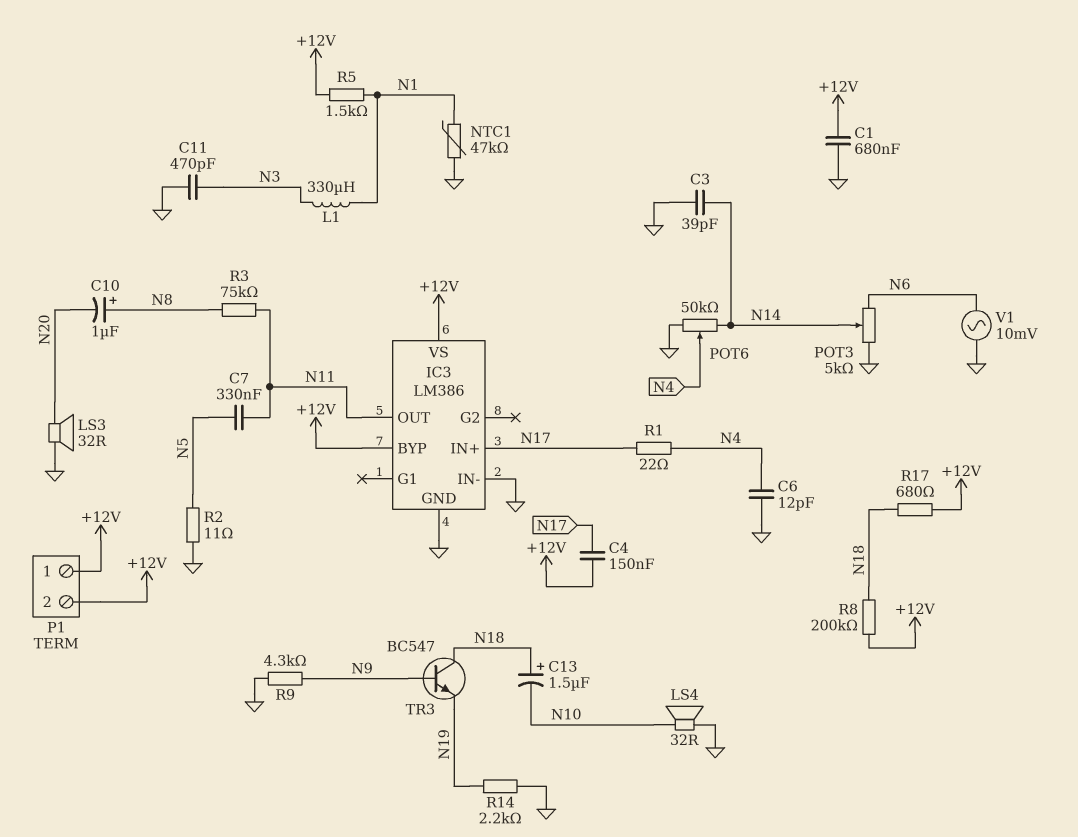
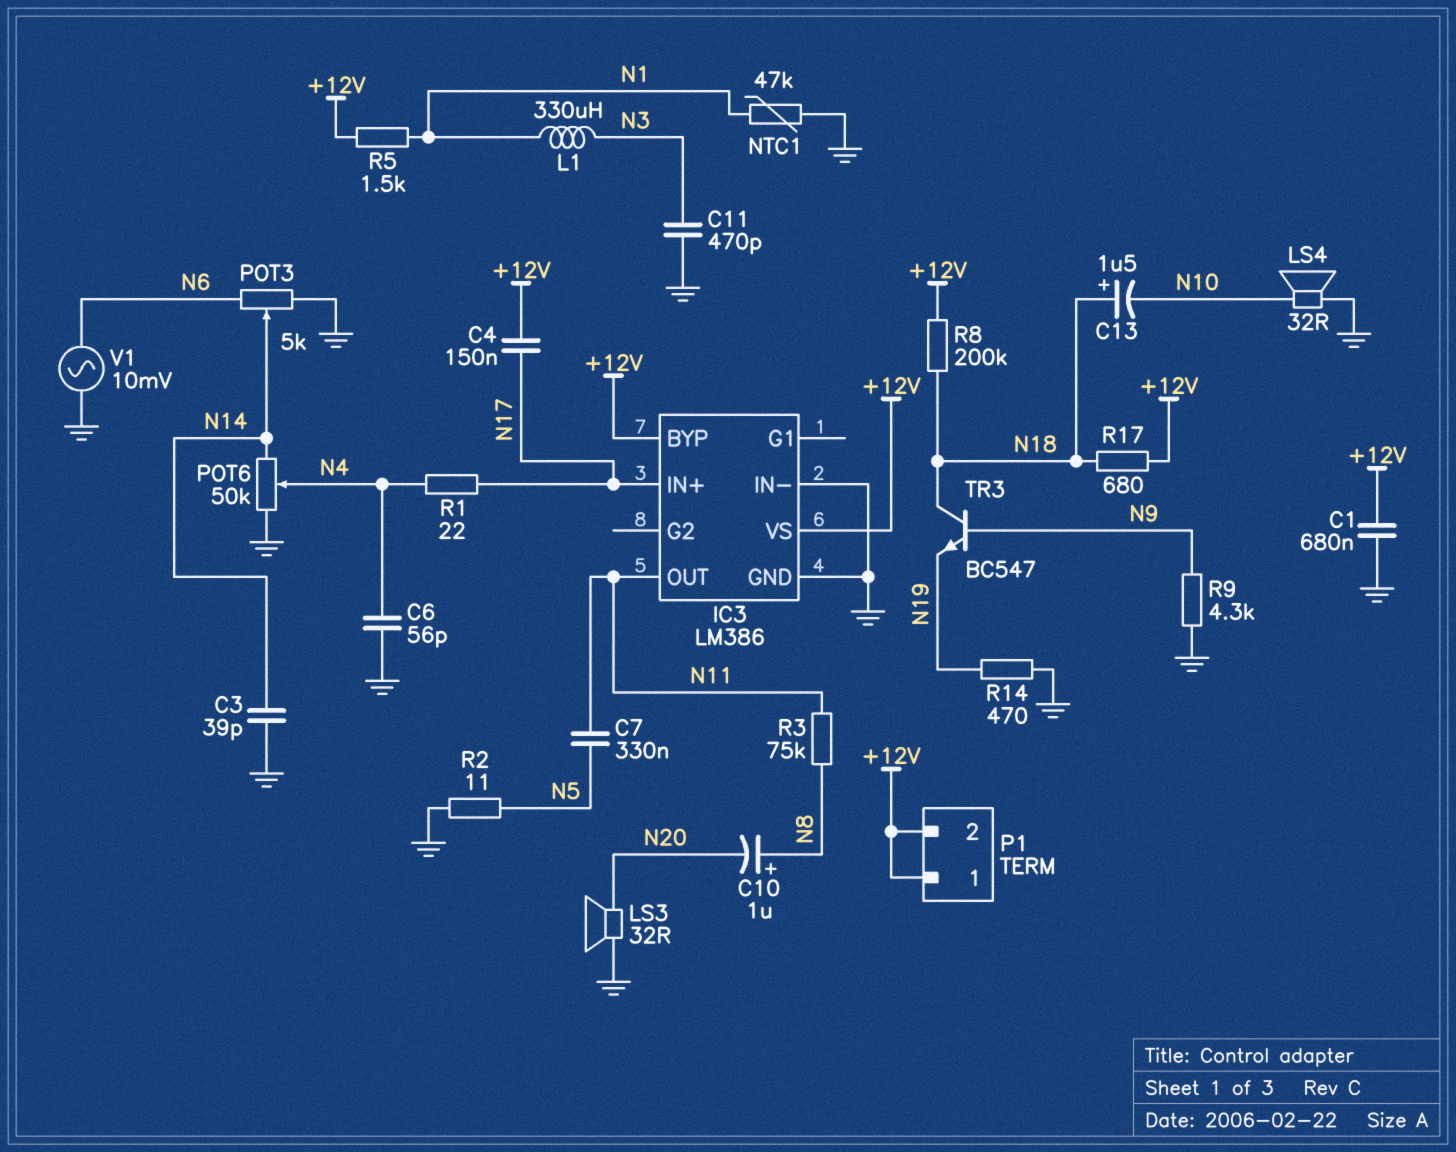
C6: 12pF (GND, N4) -> 56pF (GND, N4)
R14: 2.2k (GND, N19) -> 470 (GND, N19)

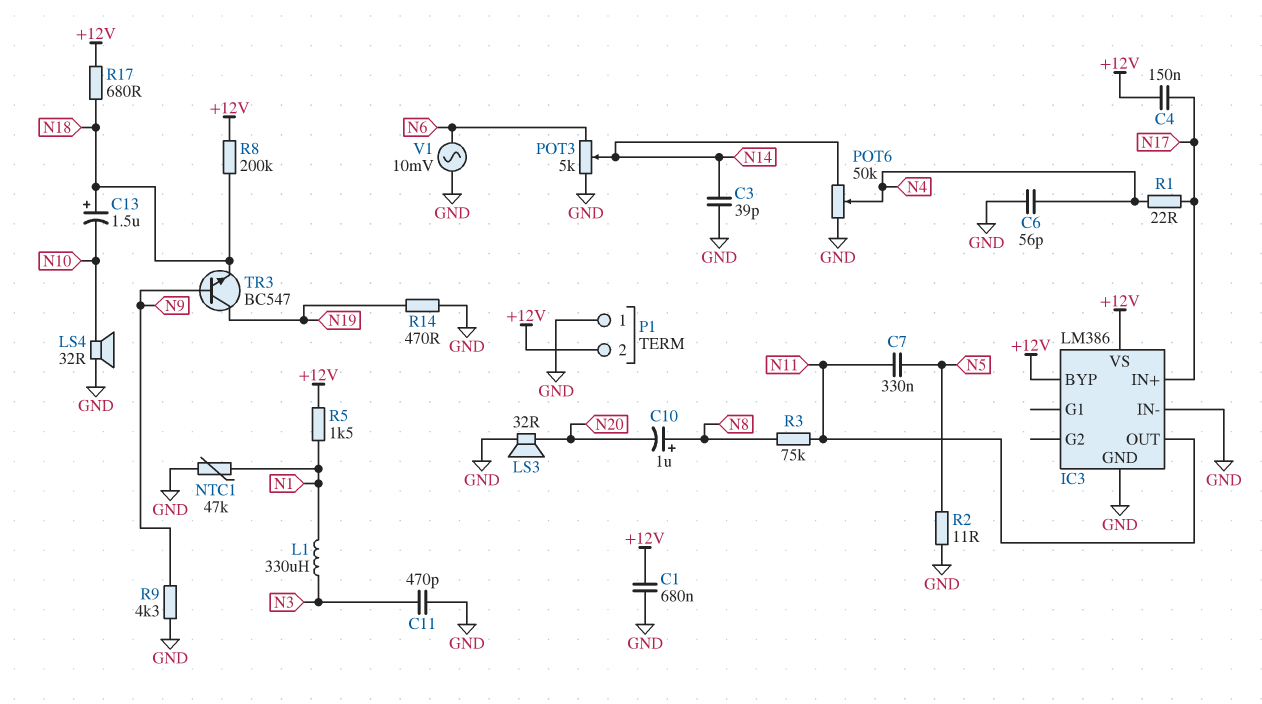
P1 pin 1: +12V -> GND
TR3: NPN BC547 (B N9, C N18, E N19) -> NPN BC547 (B N9, C N19, E N18)

